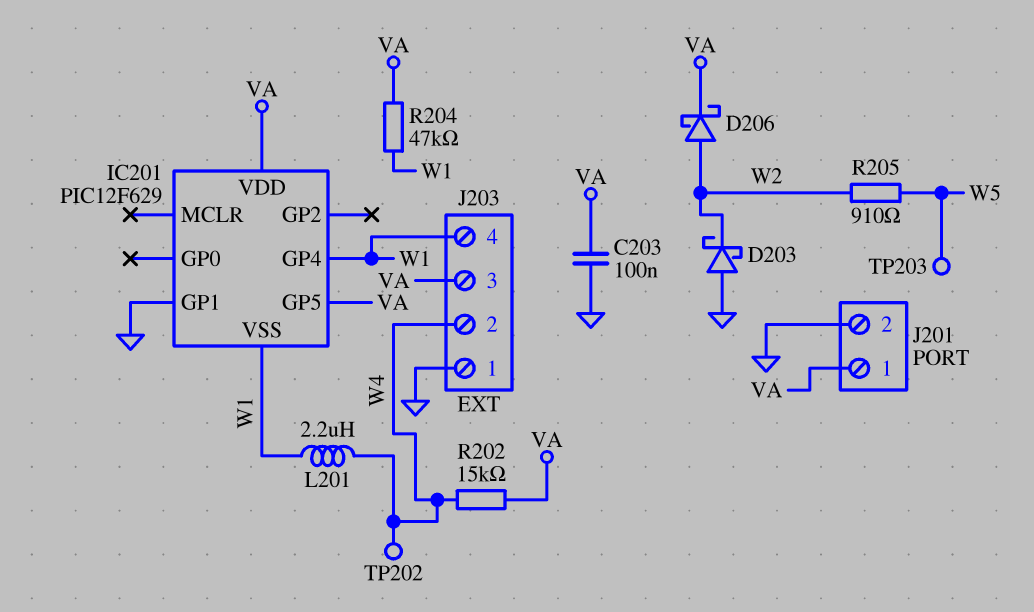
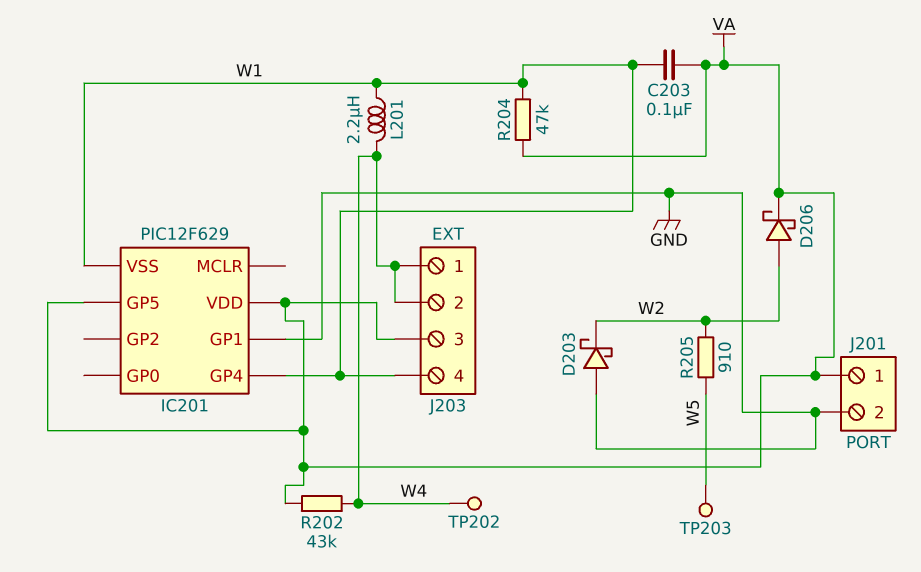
C203: 100nF (GND, VA) -> 100nF (VA, W1)
J203 pin 1: GND -> W4
R202: 15k (VA, W4) -> 43k (VA, W4)

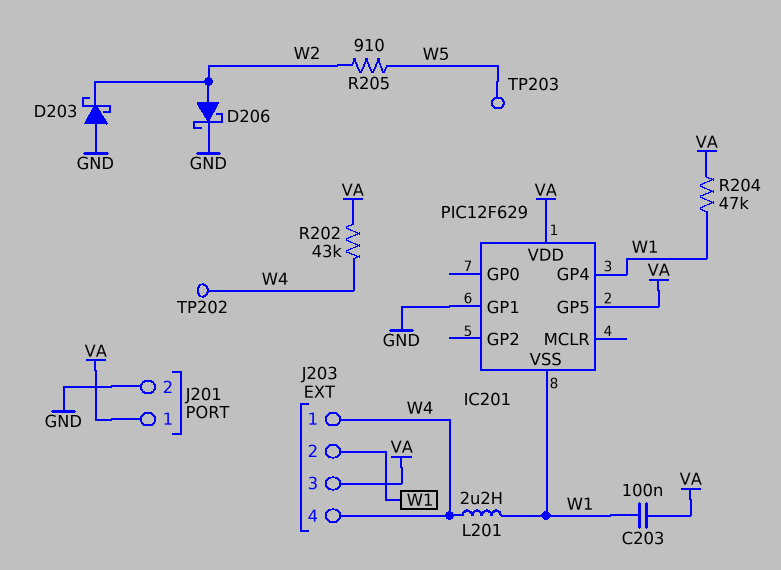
D206: schottky (A W2, K VA) -> schottky (A W2, K GND)
J203 pin 2: W4 -> W1
J203 pin 4: W1 -> W4

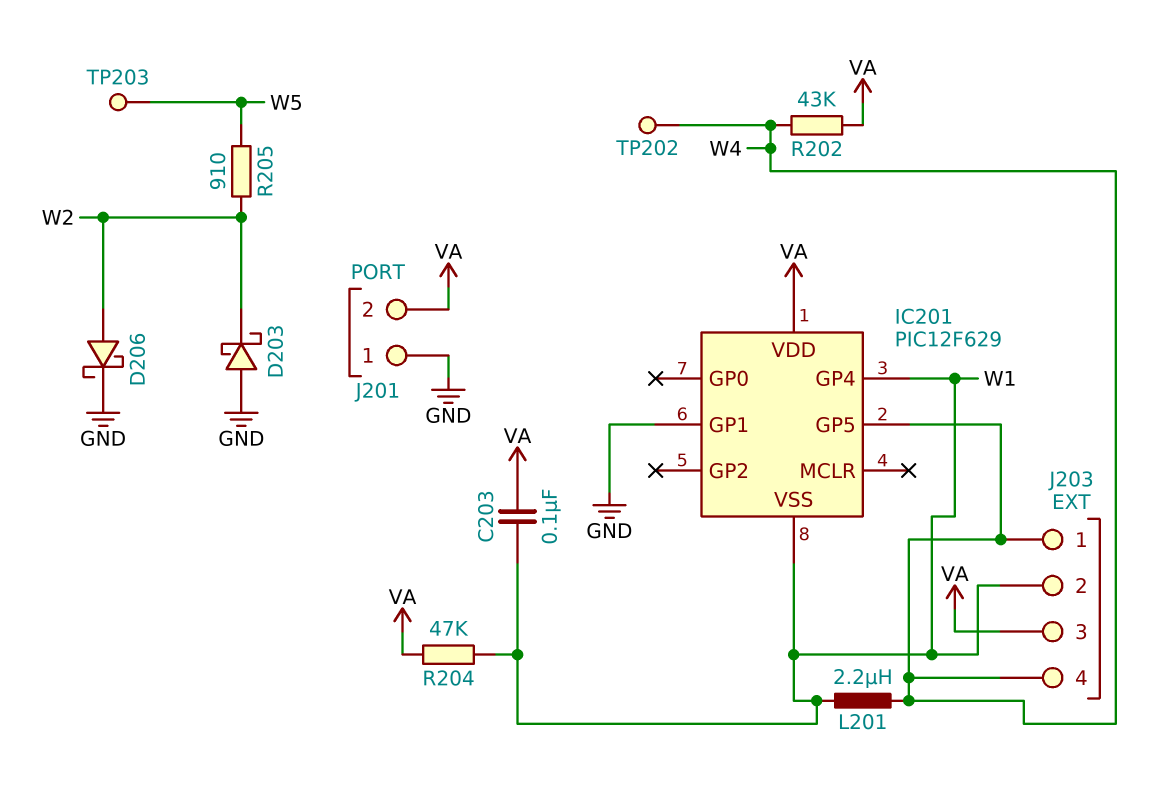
IC201 pin GP5: VA -> W4
J201 pin 1: VA -> GND
J201 pin 2: GND -> VA

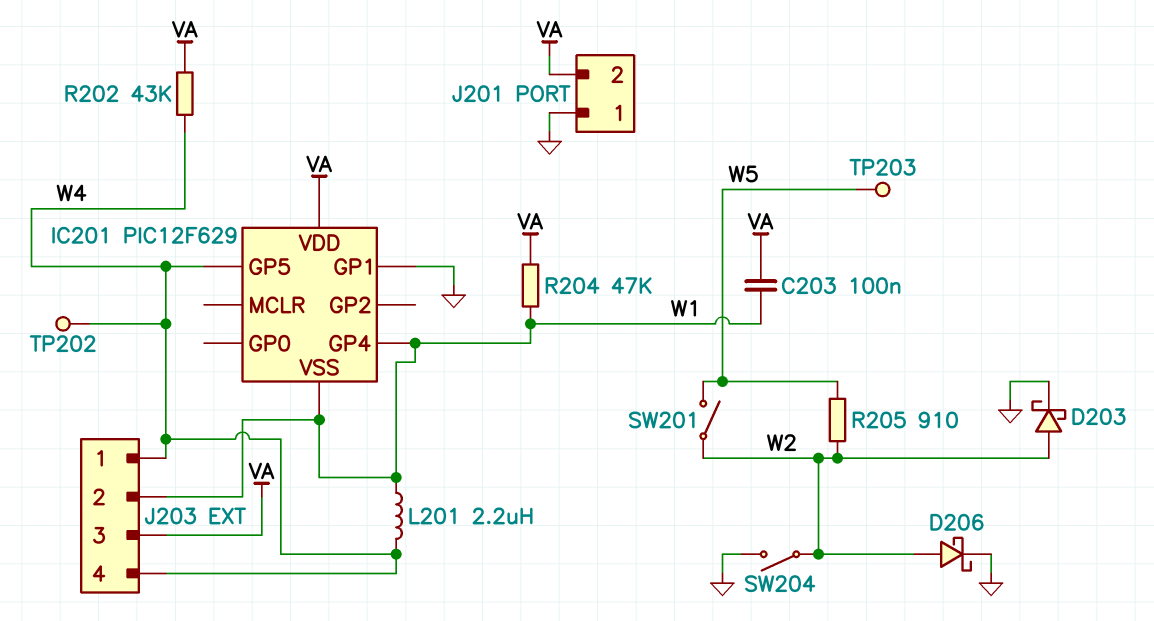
D203: schottky (A GND, K W2) -> schottky (A W2, K GND)
SW201: none -> switch (W2, W5)
SW204: none -> switch (GND, W2)

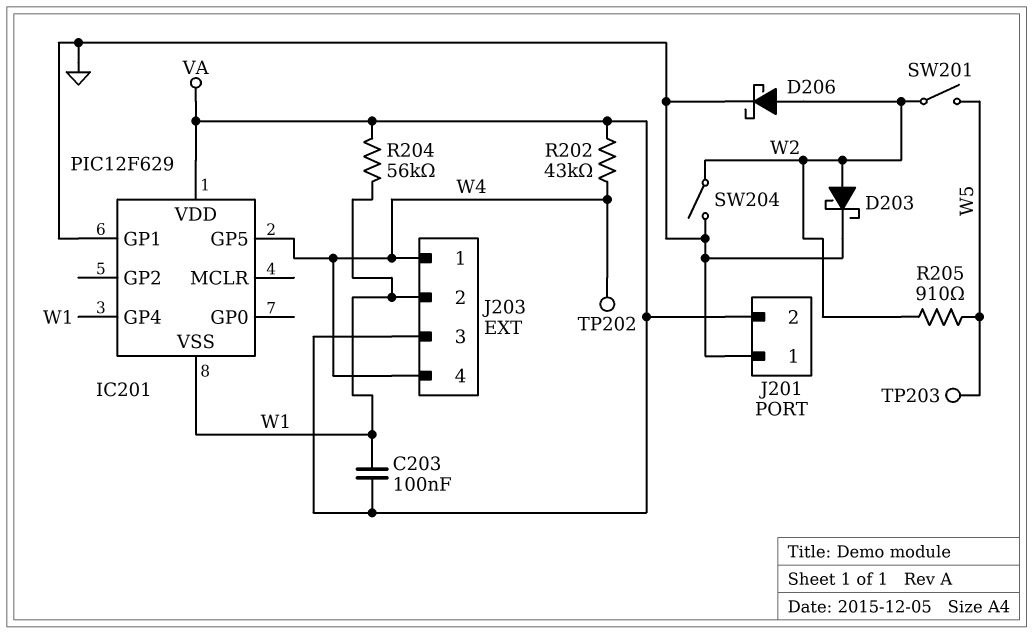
L201: 2.2uH (W1, W4) -> none
R204: 47k (VA, W1) -> 56k (VA, W1)

